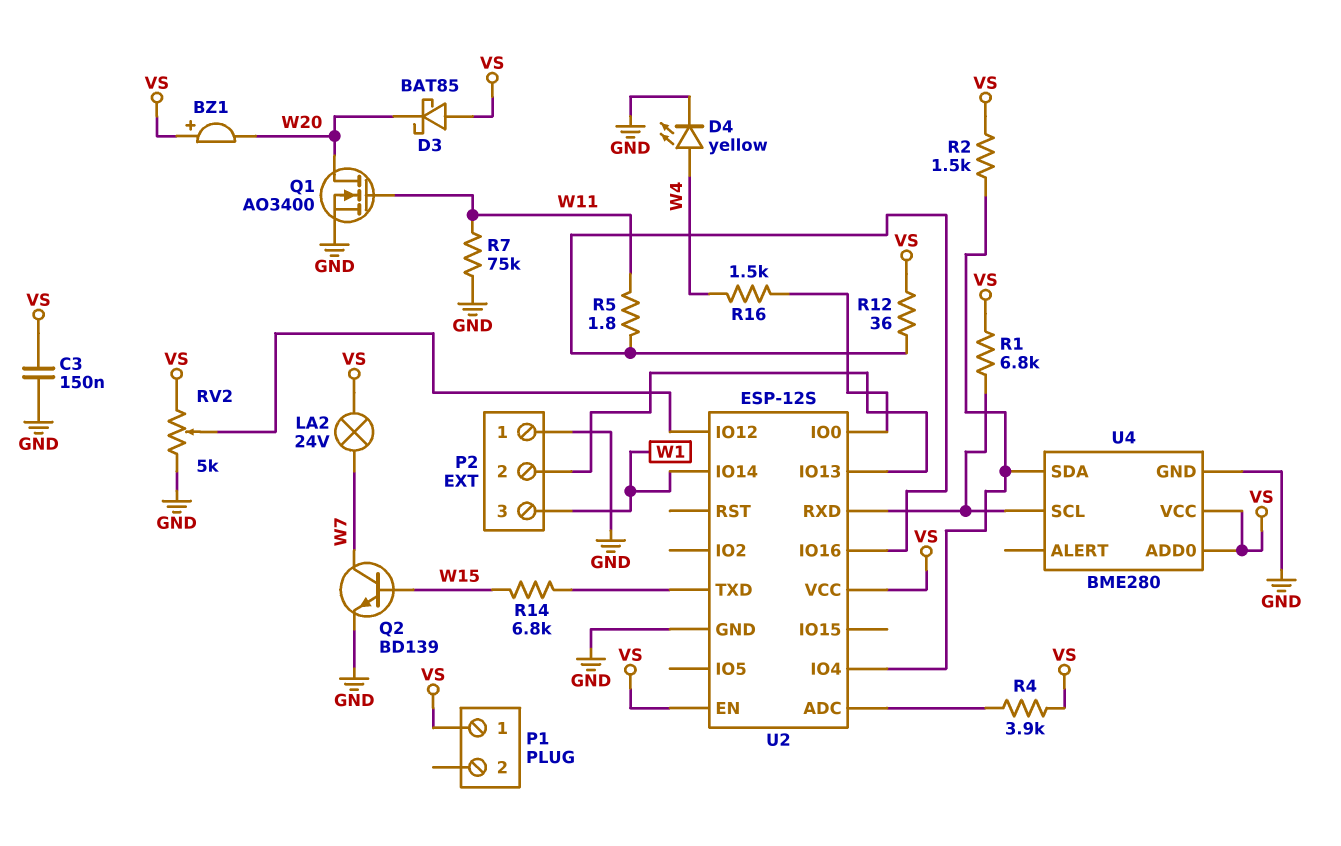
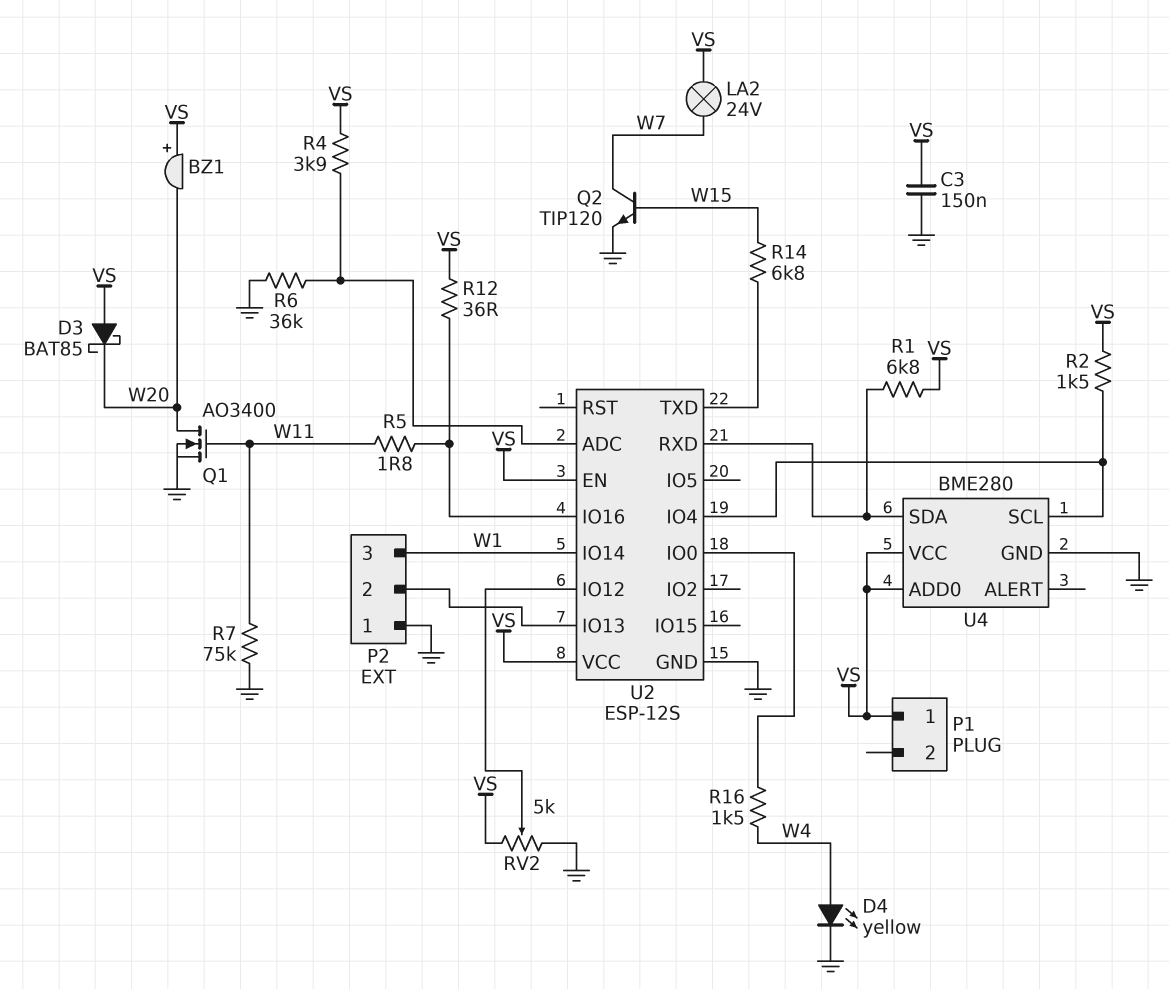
Q2: NPN BD139 (B W15, C W7, E GND) -> NPN TIP120 (B W15, C W7, E GND)
R6: none -> 36k (GND, U2/ADC)
U4 pin SCL: U2/RXD -> U2/IO4
U4 pin SDA: U2/IO4 -> U2/RXD

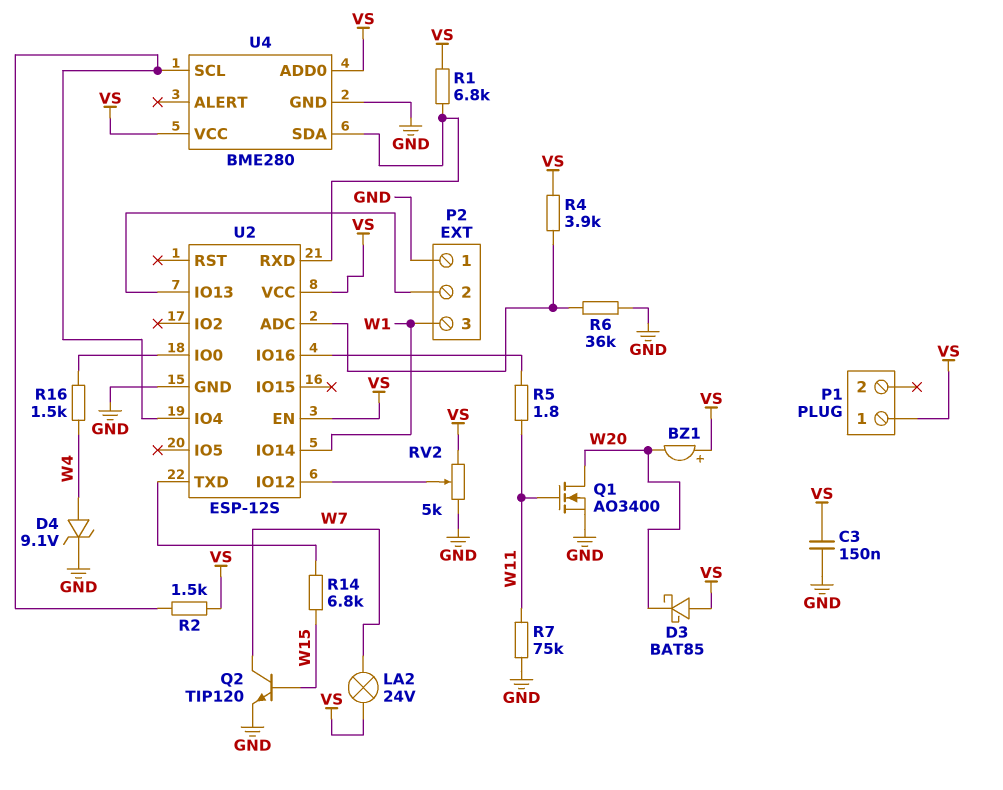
D4: LED yellow (A W4, K GND) -> zener 9.1V (A W4, K GND)
R12: 36 (U2/IO16, VS) -> none

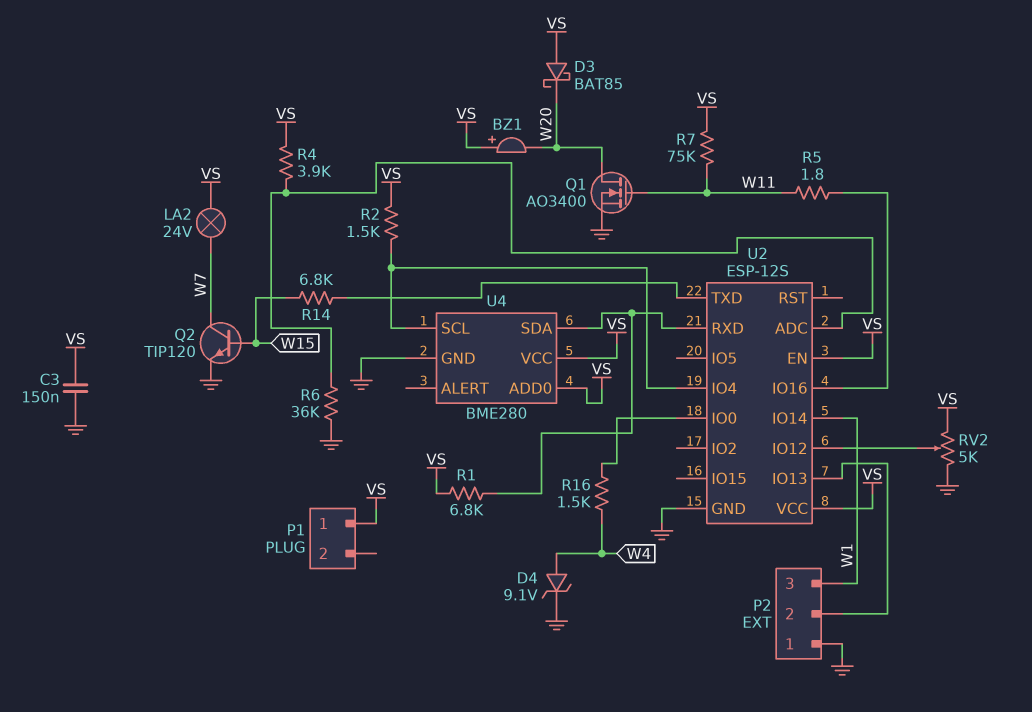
R7: 75k (GND, W11) -> 75k (VS, W11)

